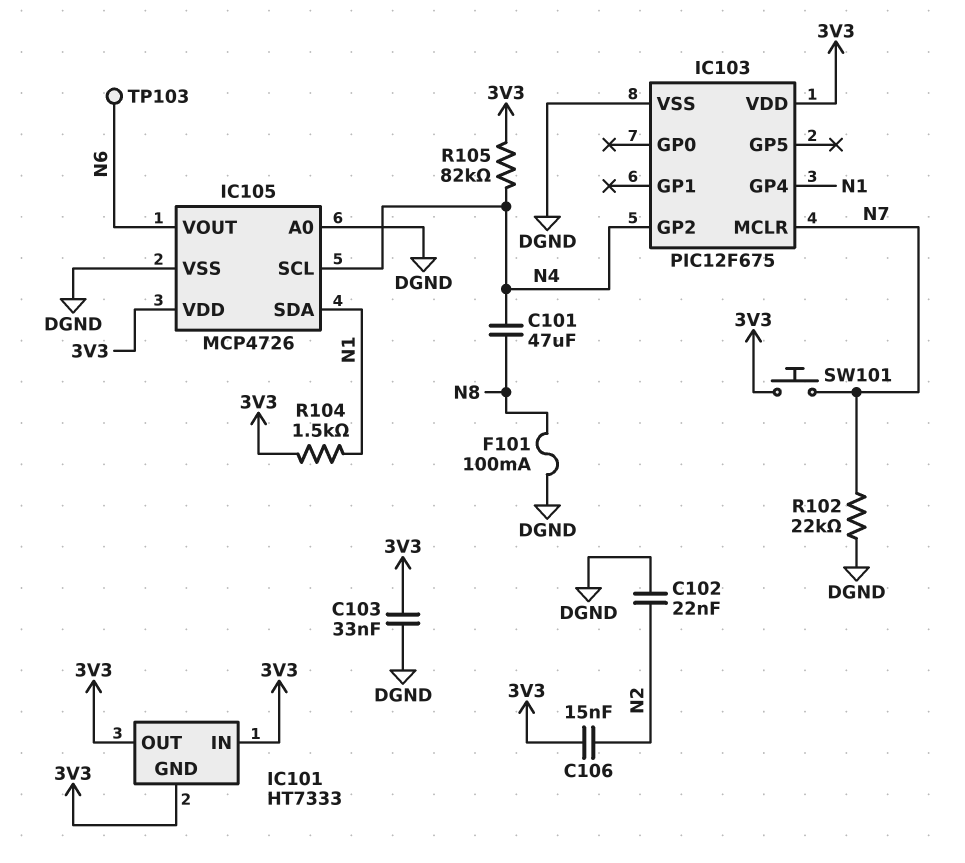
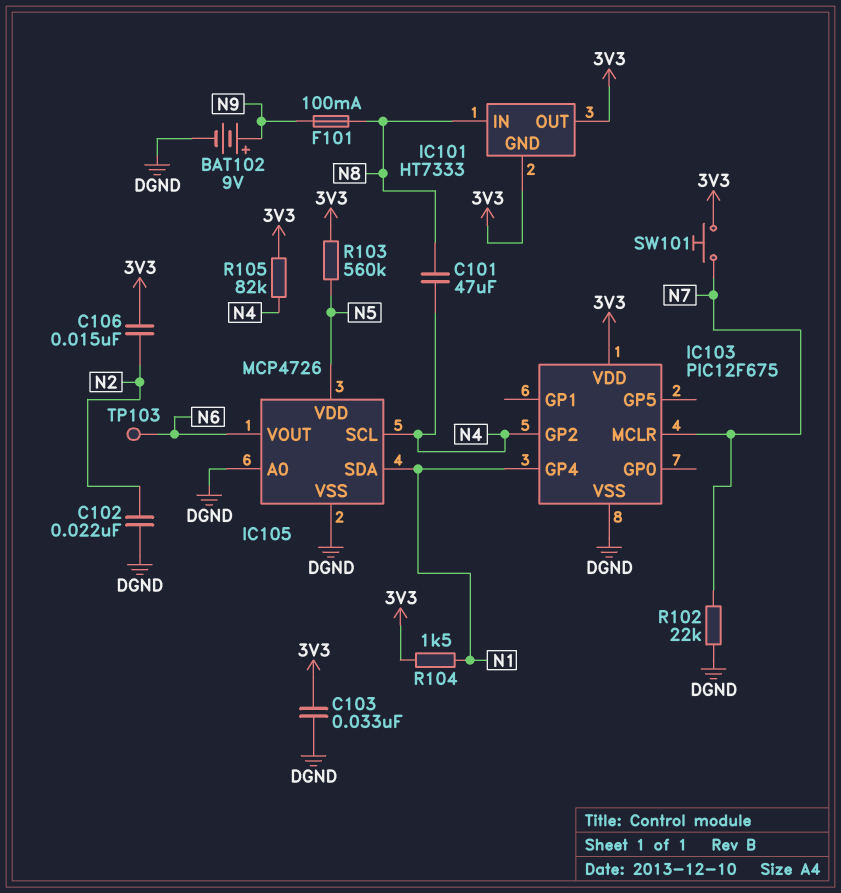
BAT102: none -> 9V (plus N9, minus DGND)
F101: 100mA (DGND, N8) -> 100mA (N8, N9)
IC101 pin IN: 3V3 -> N8
IC105 pin VDD: 3V3 -> N5
R103: none -> 560k (3V3, N5)

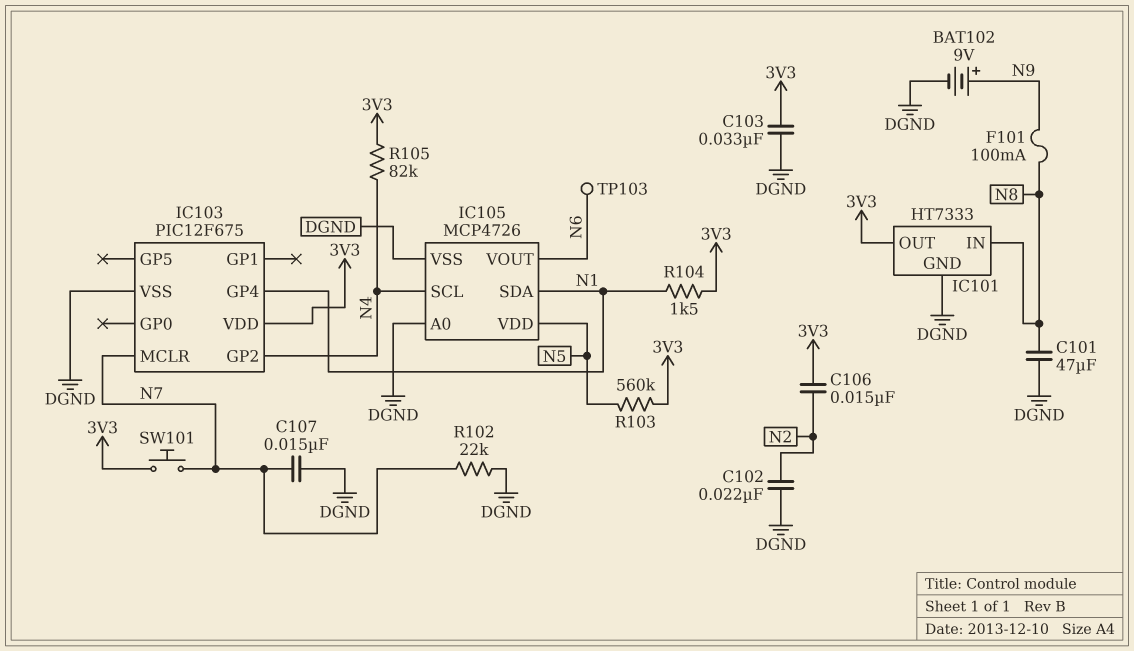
C101: 47uF (N4, N8) -> 47uF (DGND, N8)
C107: none -> 15nF (DGND, N7)
IC101 pin GND: 3V3 -> DGND

